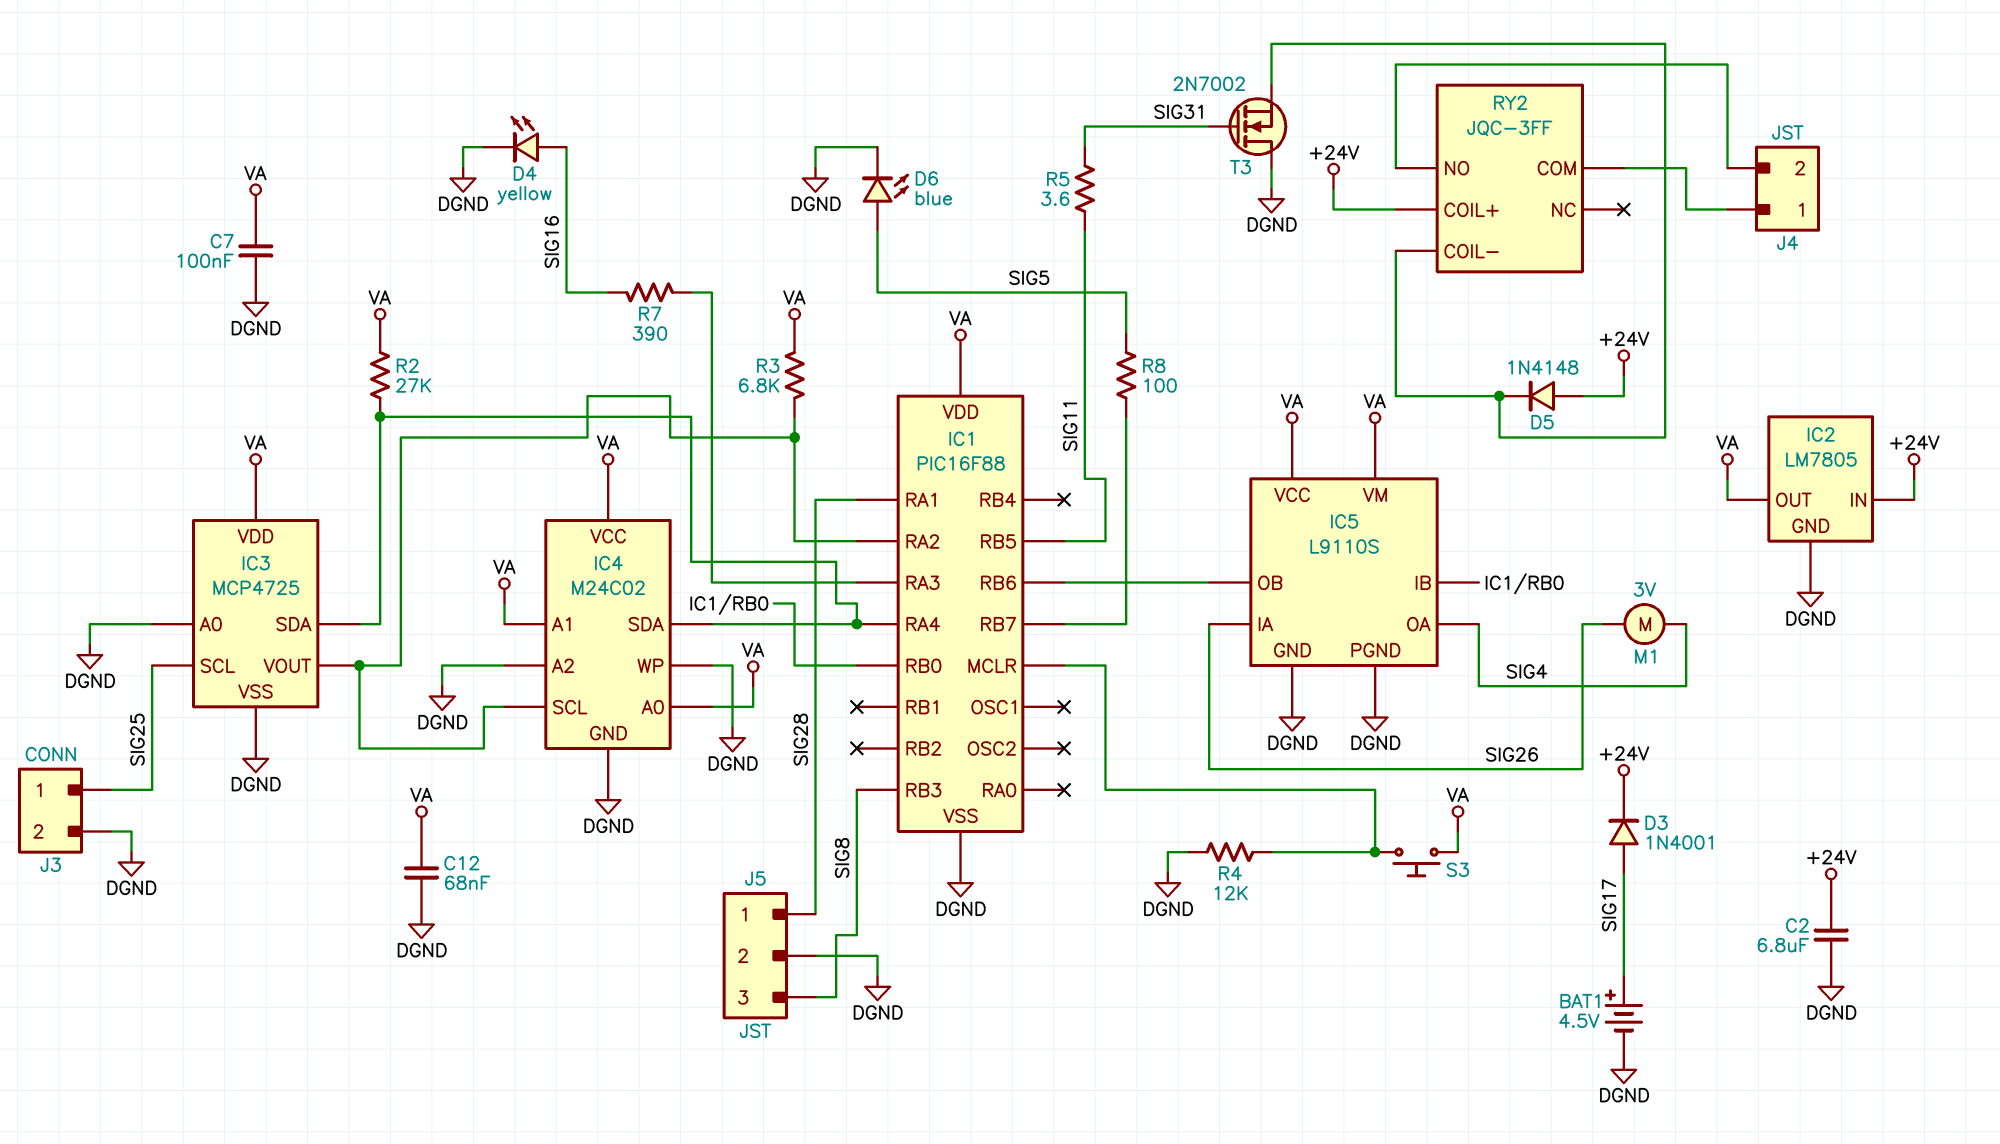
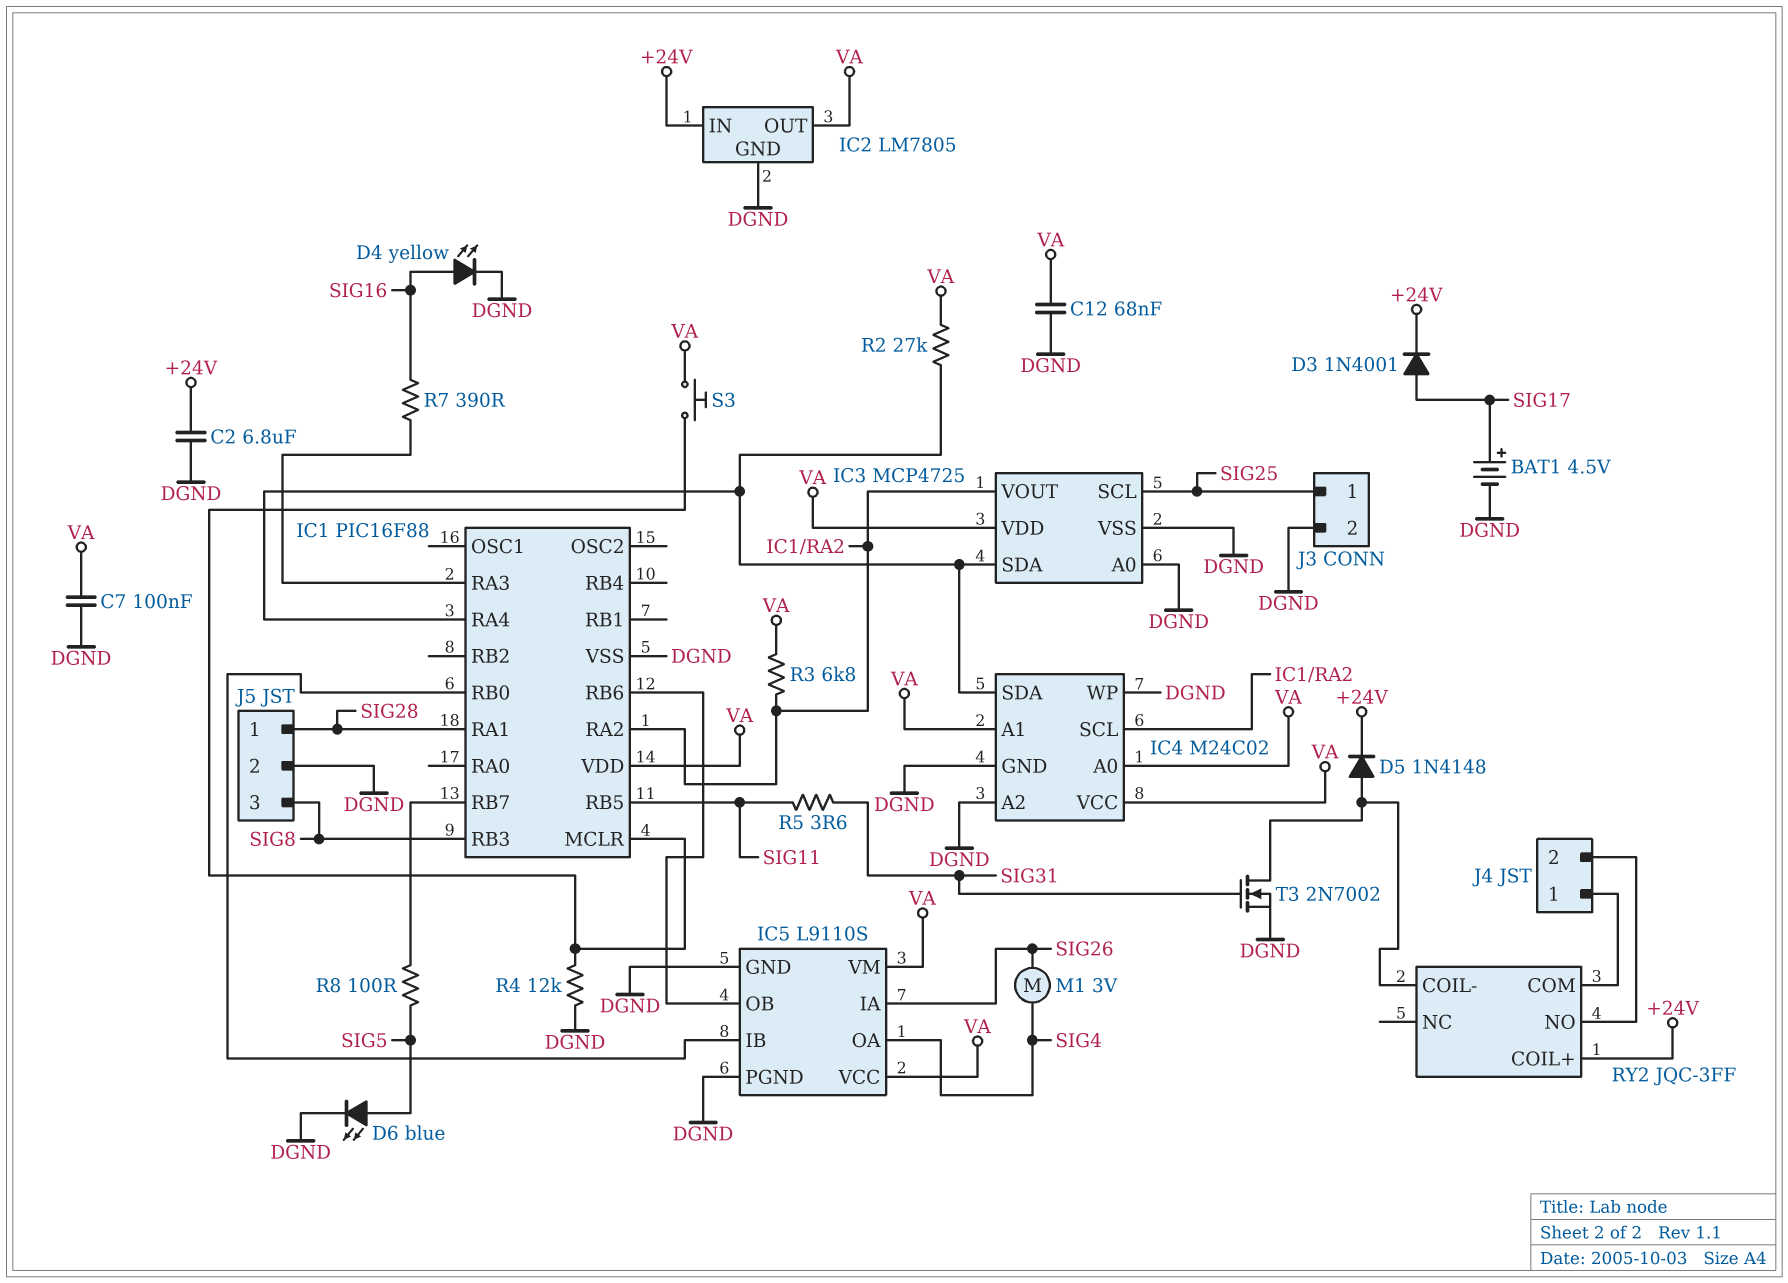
D5: diode 1N4148 (A +24V, K RY2/COIL-) -> diode 1N4148 (A RY2/COIL-, K +24V)
T3: NMOS 2N7002 (G SIG31, D DGND, S RY2/COIL-) -> NMOS 2N7002 (G SIG31, D RY2/COIL-, S DGND)

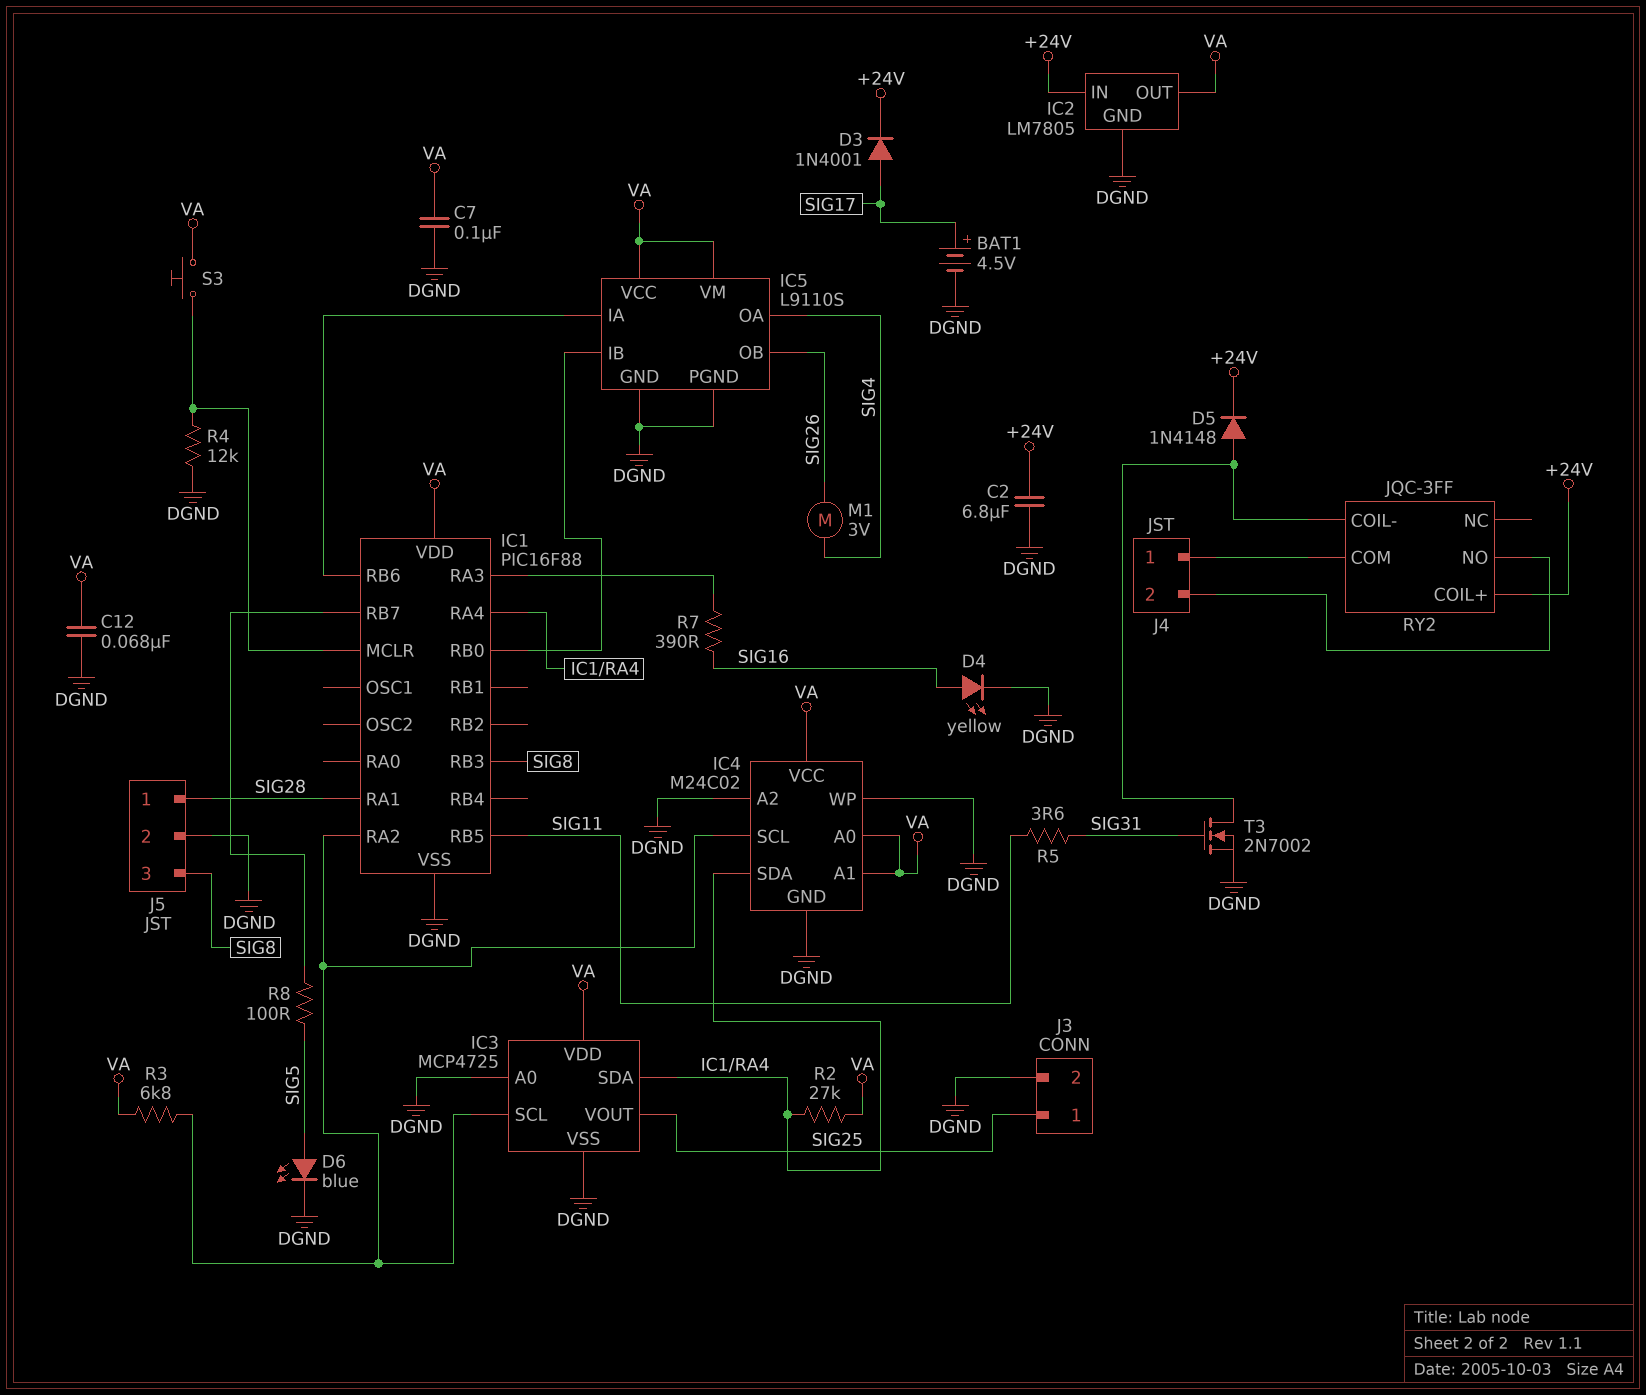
IC3 pin SCL: SIG25 -> IC1/RA2
IC3 pin VOUT: IC1/RA2 -> SIG25
IC5 pin IA: SIG26 -> IC1/RB6
IC5 pin OB: IC1/RB6 -> SIG26

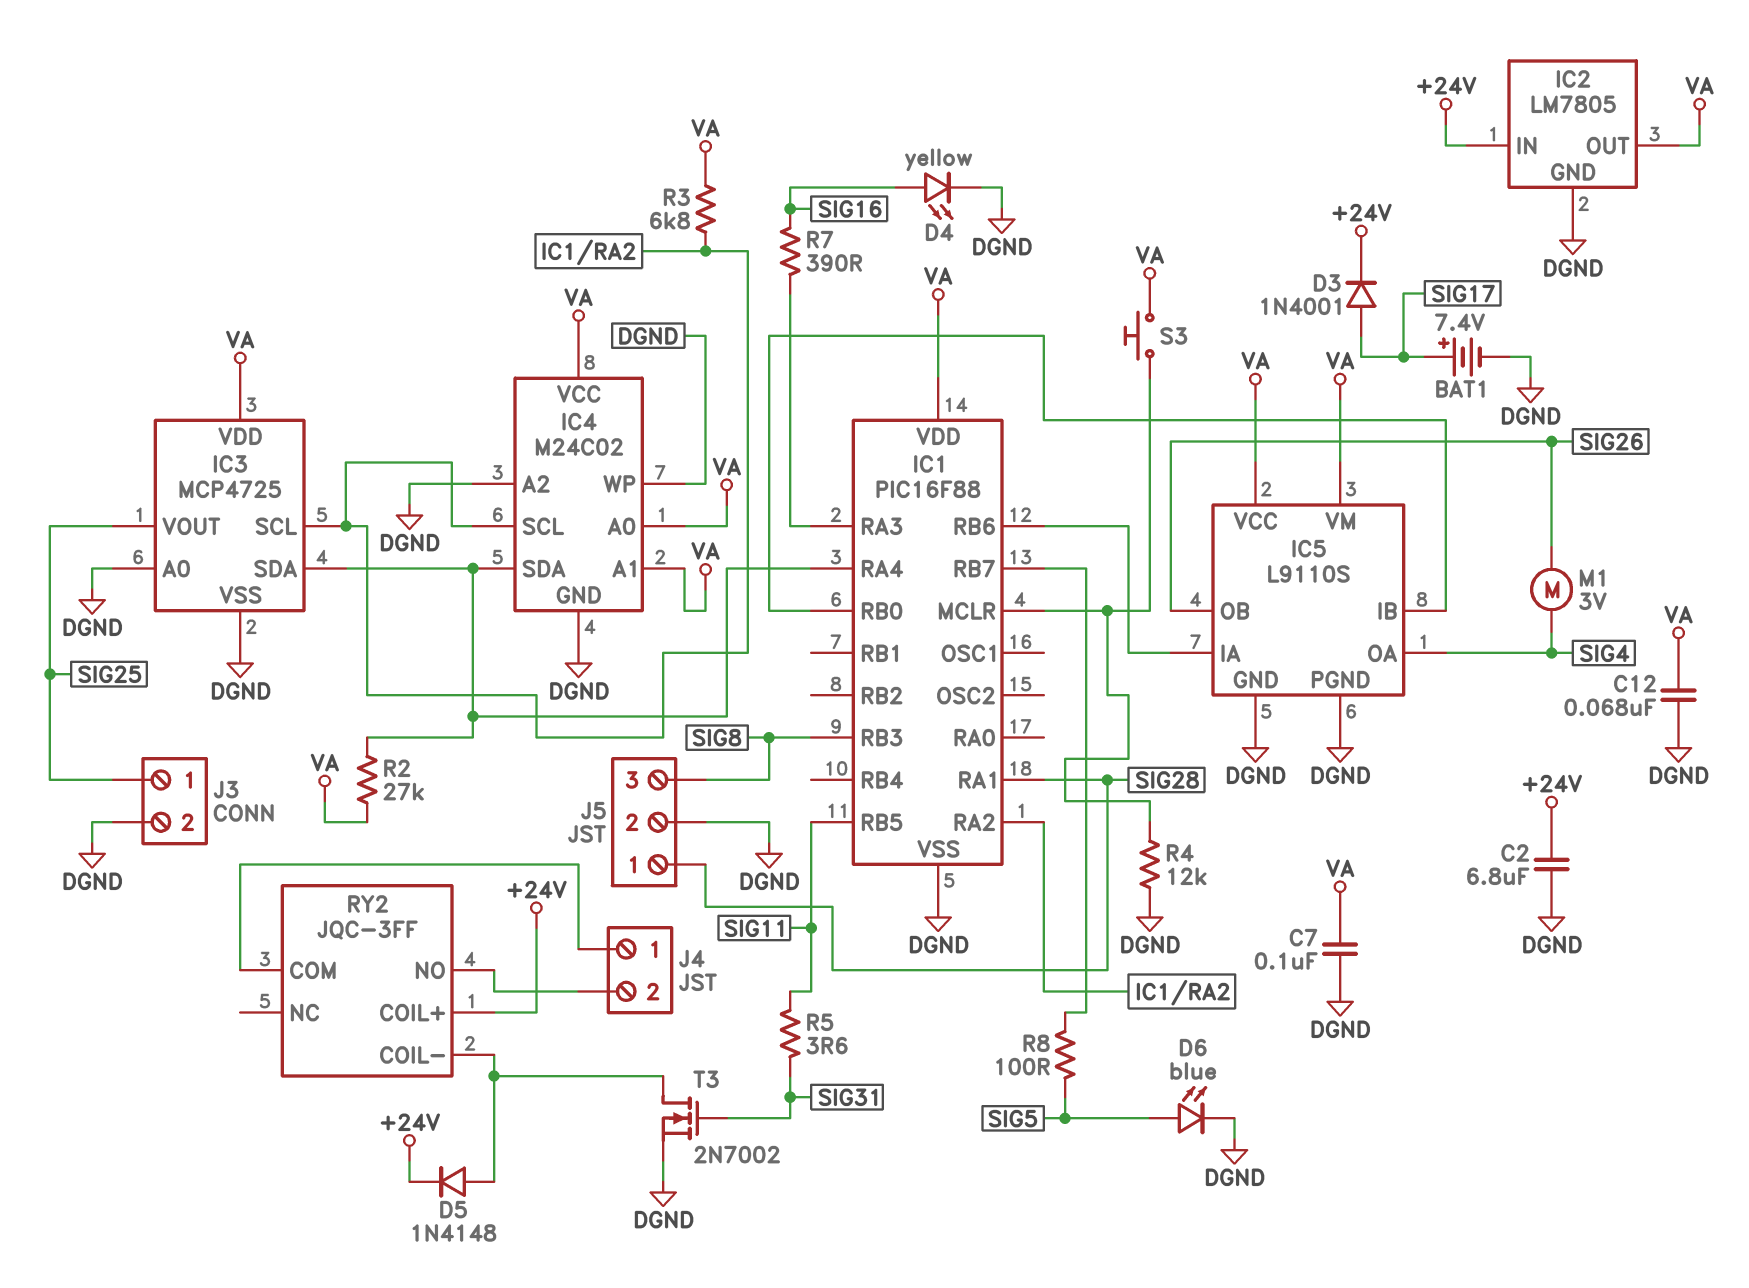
BAT1: 4.5V (plus SIG17, minus DGND) -> 7.4V (plus SIG17, minus DGND)

